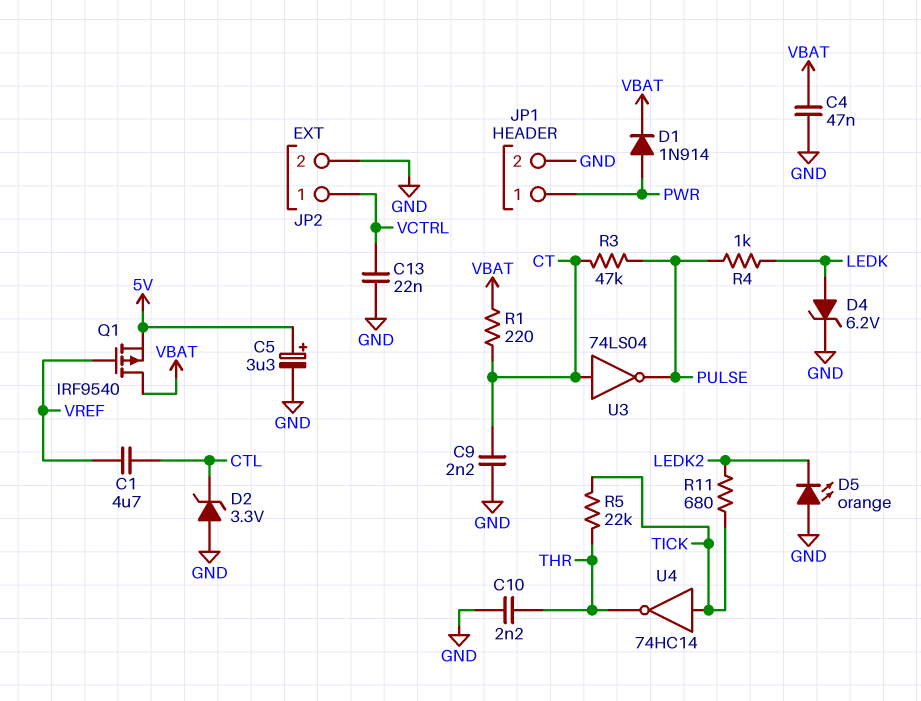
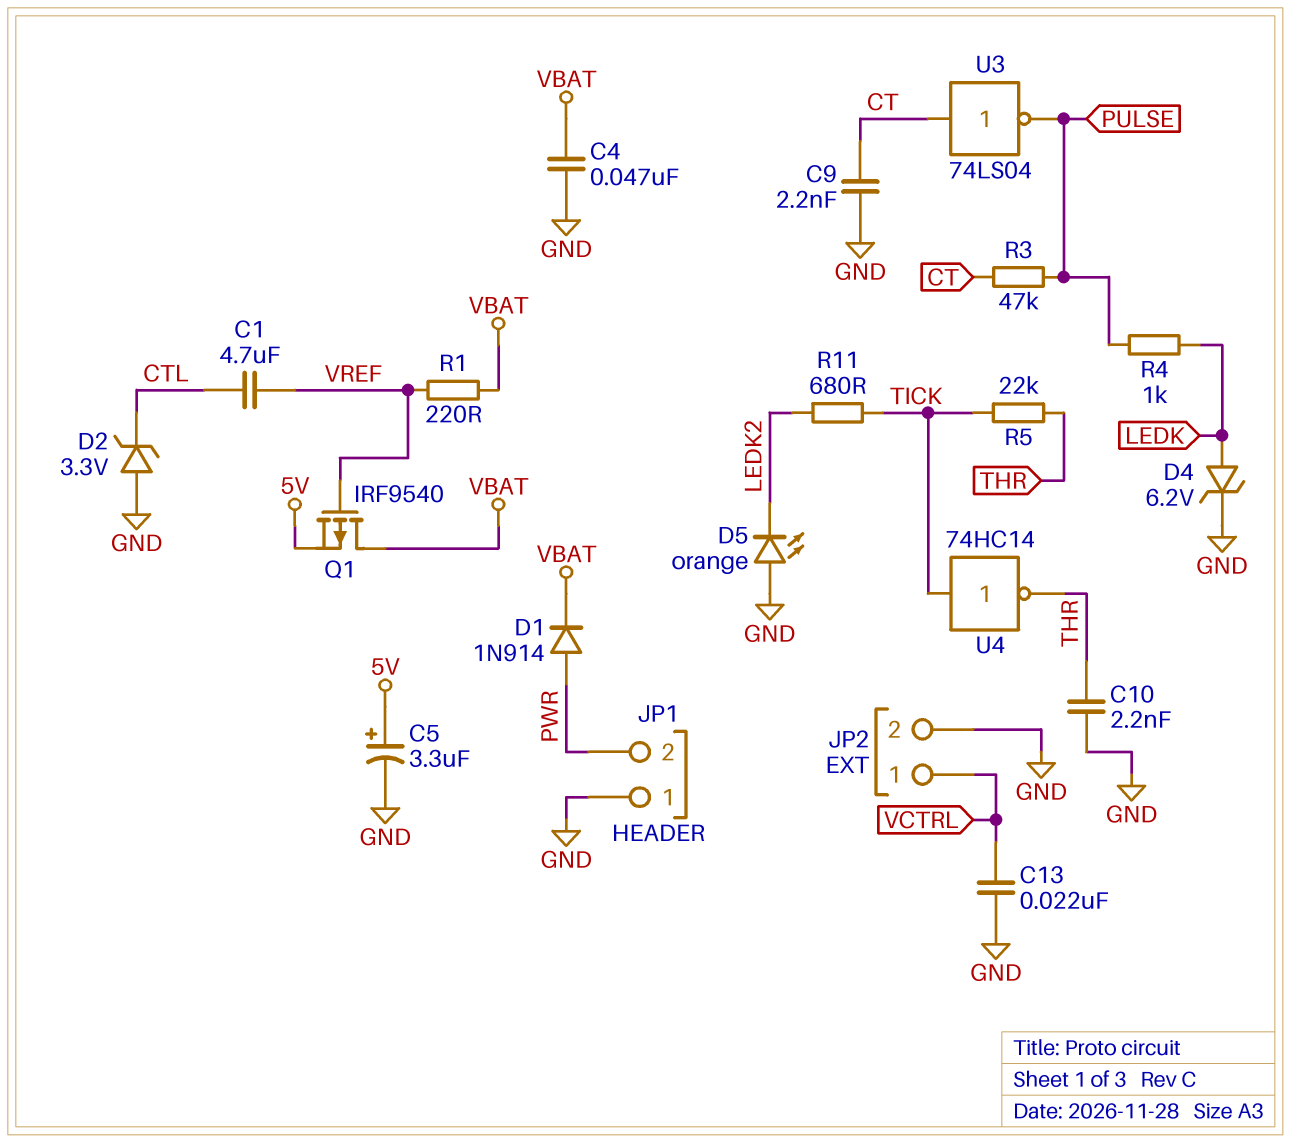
JP1 pin 1: PWR -> GND
JP1 pin 2: GND -> PWR
R1: 220 (CT, VBAT) -> 220 (VBAT, VREF)

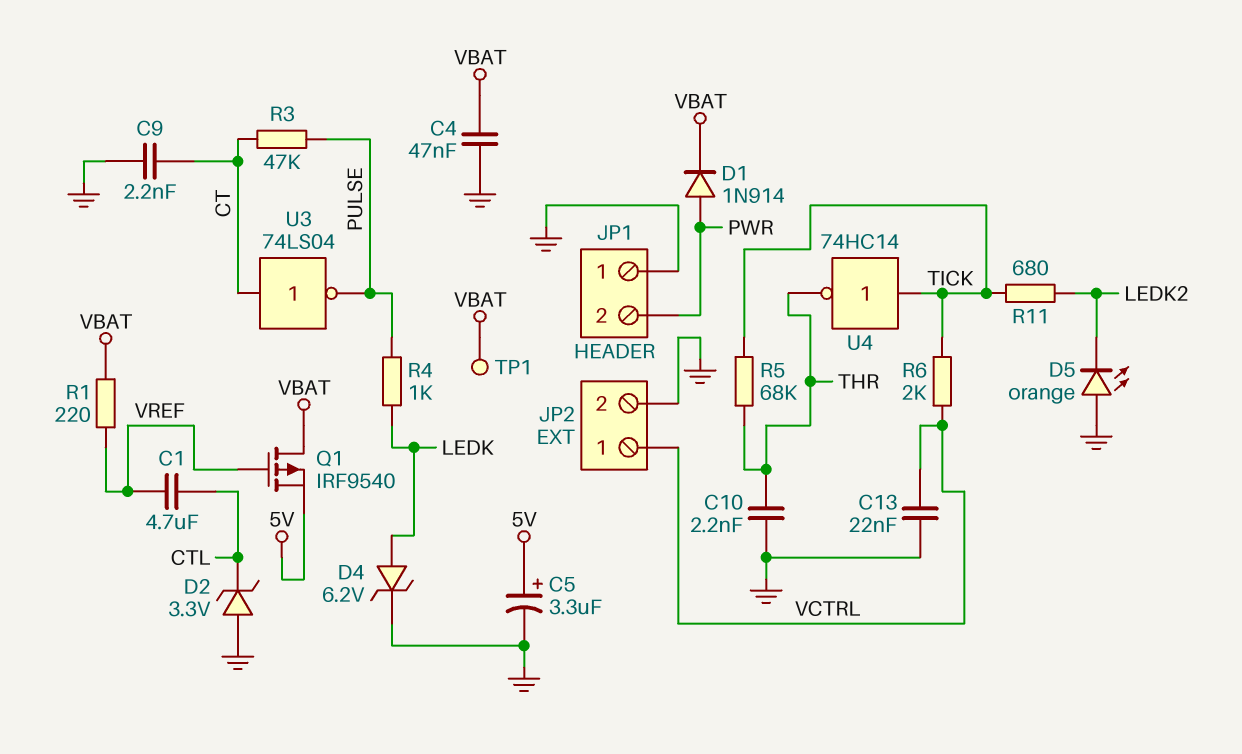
R5: 22k (THR, TICK) -> 68k (THR, TICK)
R6: none -> 2k (TICK, VCTRL)
TP1: none -> test point (VBAT)

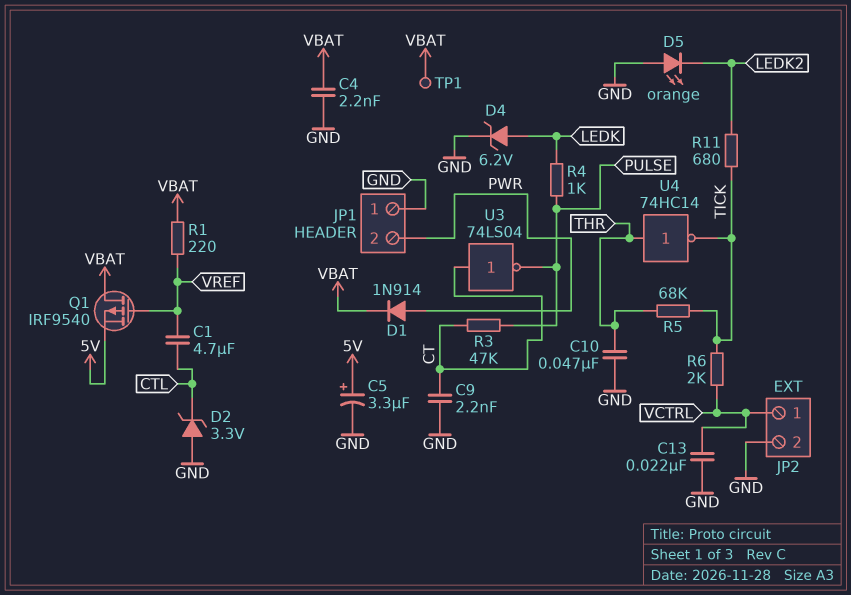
C4: 47nF (GND, VBAT) -> 2.2nF (GND, VBAT)
C10: 2.2nF (GND, THR) -> 47nF (GND, THR)
U4: NOT 74HC14 (in TICK, out THR) -> NOT 74HC14 (in THR, out TICK)

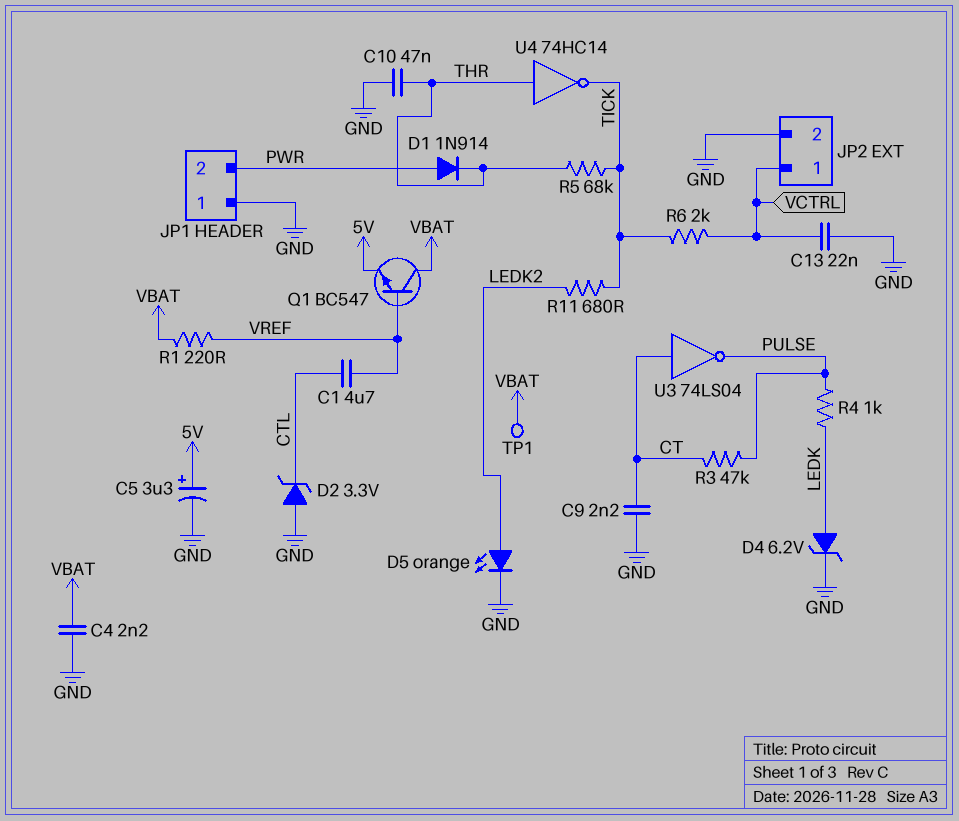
D1: diode 1N914 (A PWR, K VBAT) -> diode 1N914 (A PWR, K THR)
D5: LED orange (A GND, K LEDK2) -> LED orange (A LEDK2, K GND)
Q1: PMOS IRF9540 (G VREF, D VBAT, S 5V) -> NPN BC547 (B VREF, C VBAT, E 5V)

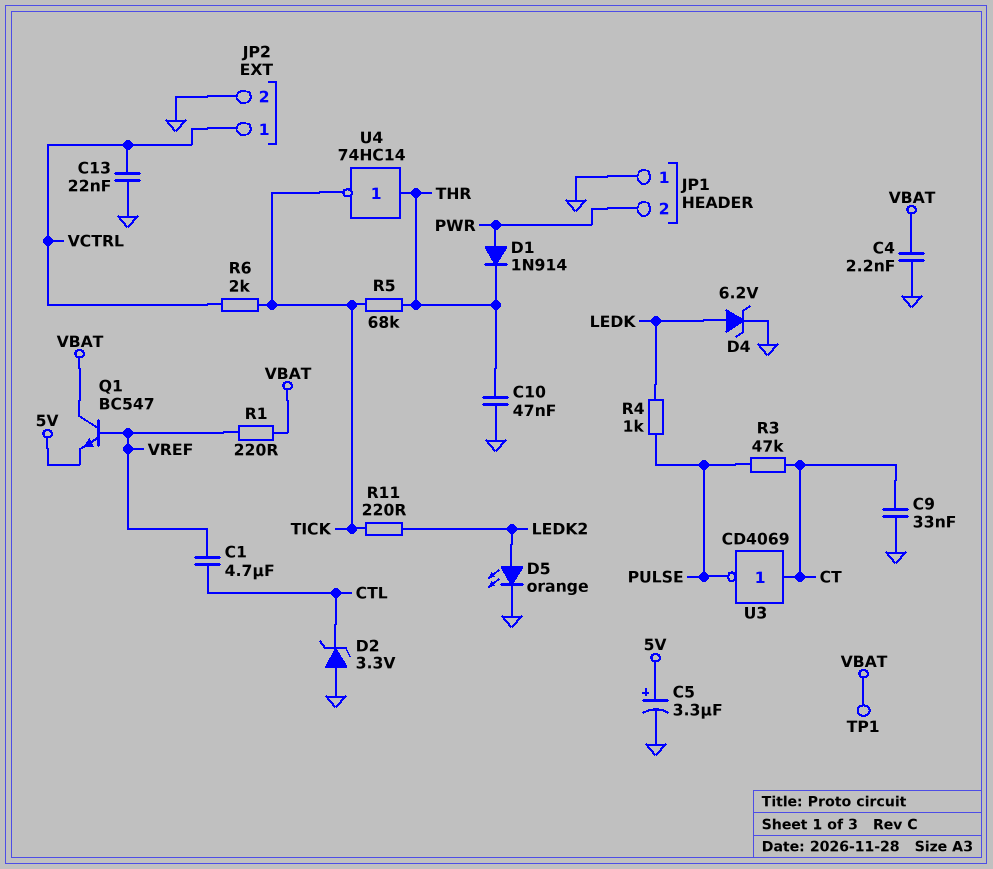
C9: 2.2nF (CT, GND) -> 33nF (CT, GND)
R11: 680 (LEDK2, TICK) -> 220 (LEDK2, TICK)
U3: NOT 74LS04 (in CT, out PULSE) -> NOT CD4069 (in CT, out PULSE)

